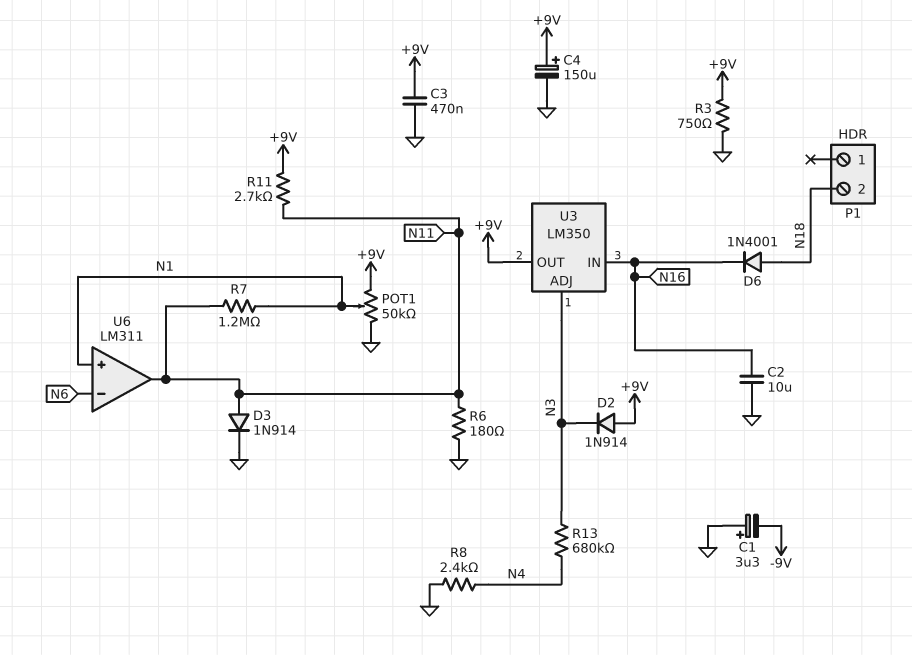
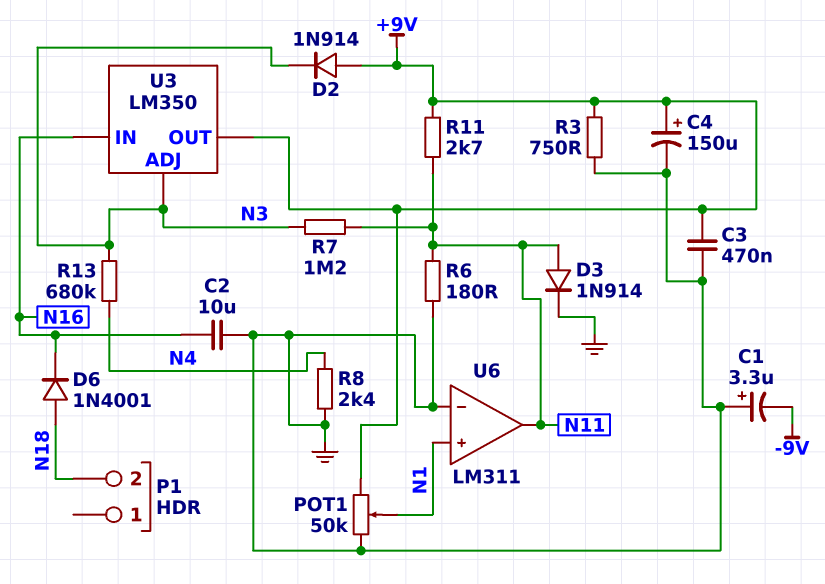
R7: 1.2M (N1, N11) -> 1.2M (N3, N11)
U6 pin in-: N6 -> GND

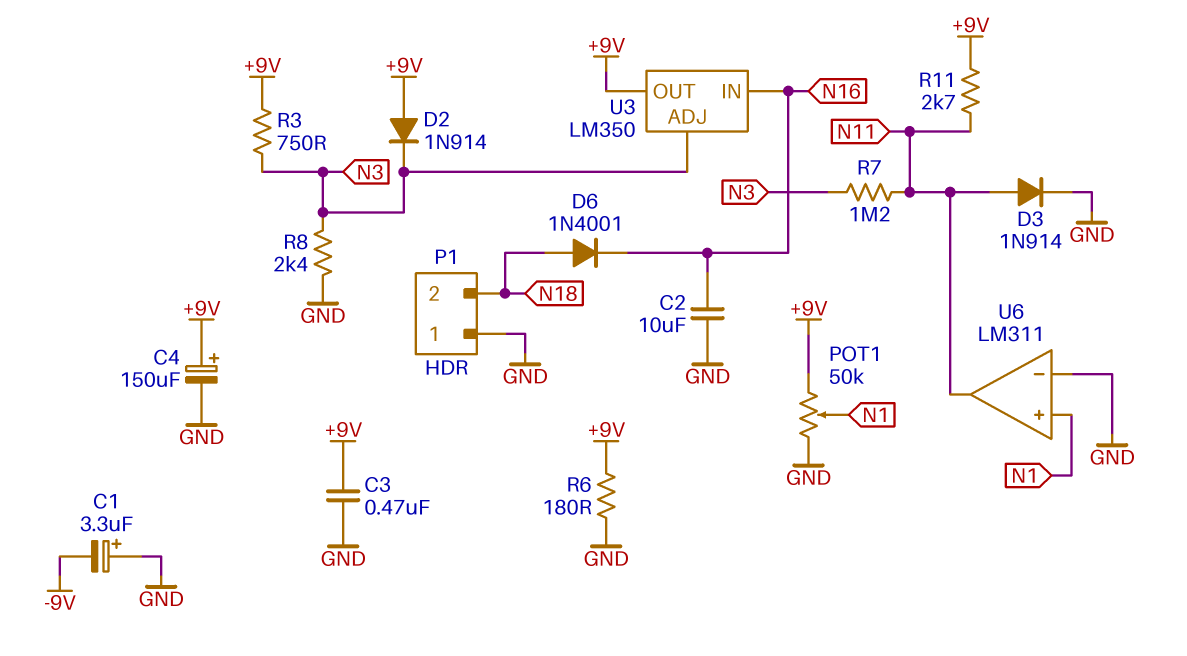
P1 pin 1: none -> GND
R3: 750 (+9V, GND) -> 750 (+9V, N3)
R6: 180 (GND, N11) -> 180 (+9V, GND)
R8: 2.4k (GND, N4) -> 2.4k (GND, N3)
R13: 680k (N3, N4) -> none

